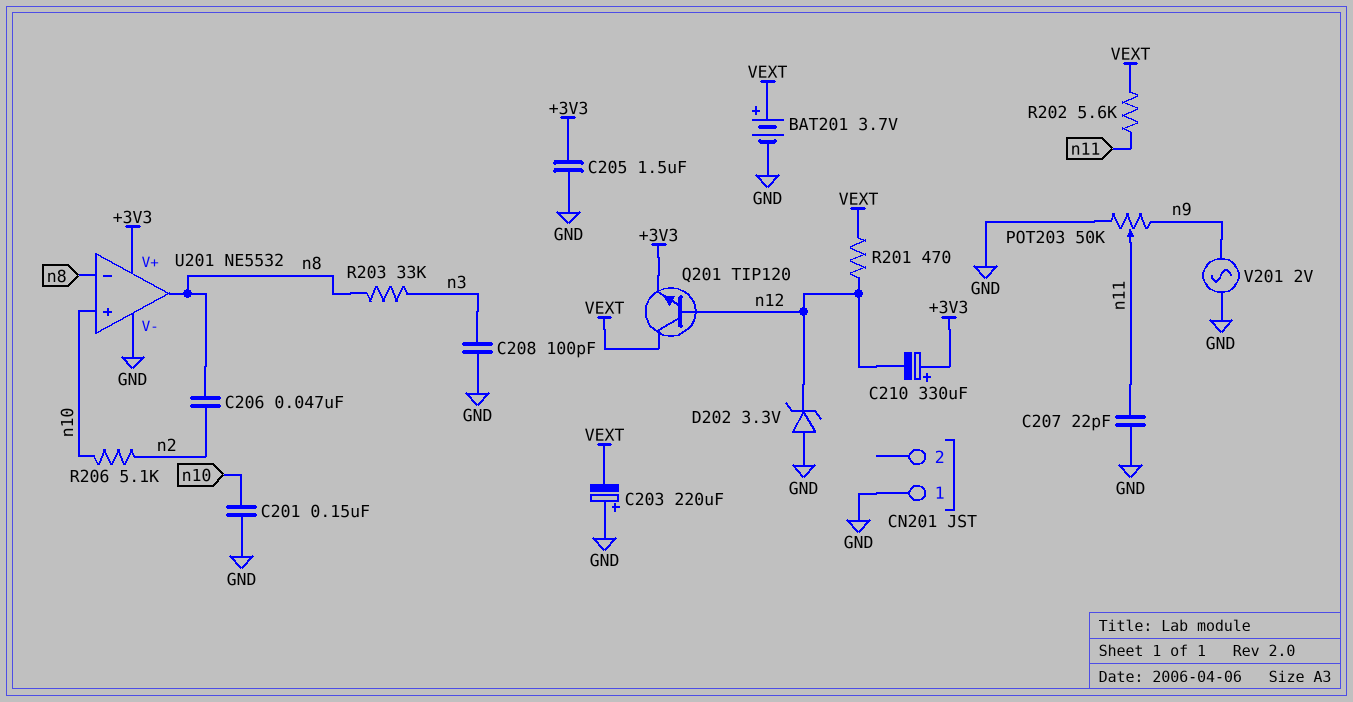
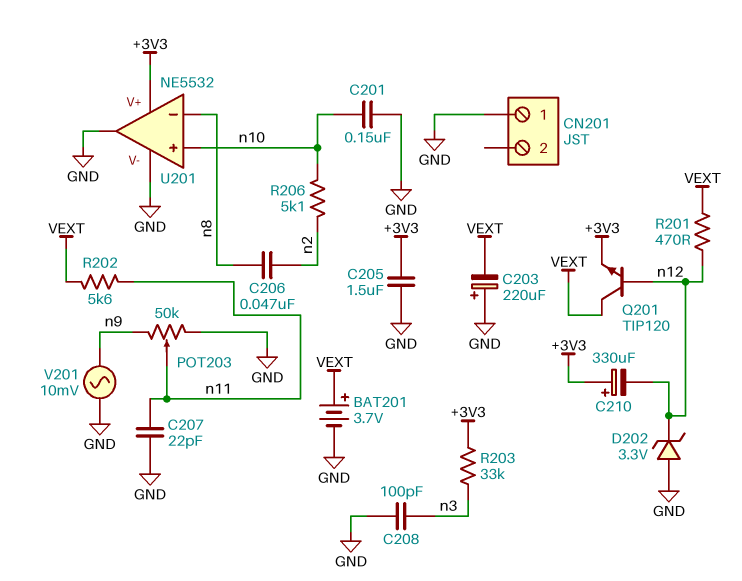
R203: 33k (n3, n8) -> 33k (+3V3, n3)
U201 pin out: n8 -> GND
V201: AC 2V (GND, n9) -> AC 10mV (GND, n9)

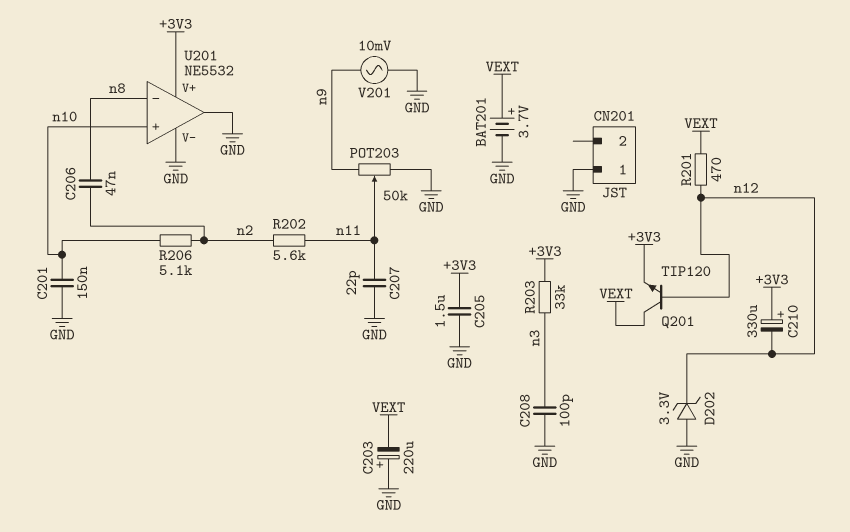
R202: 5.6k (VEXT, n11) -> 5.6k (n2, n11)

